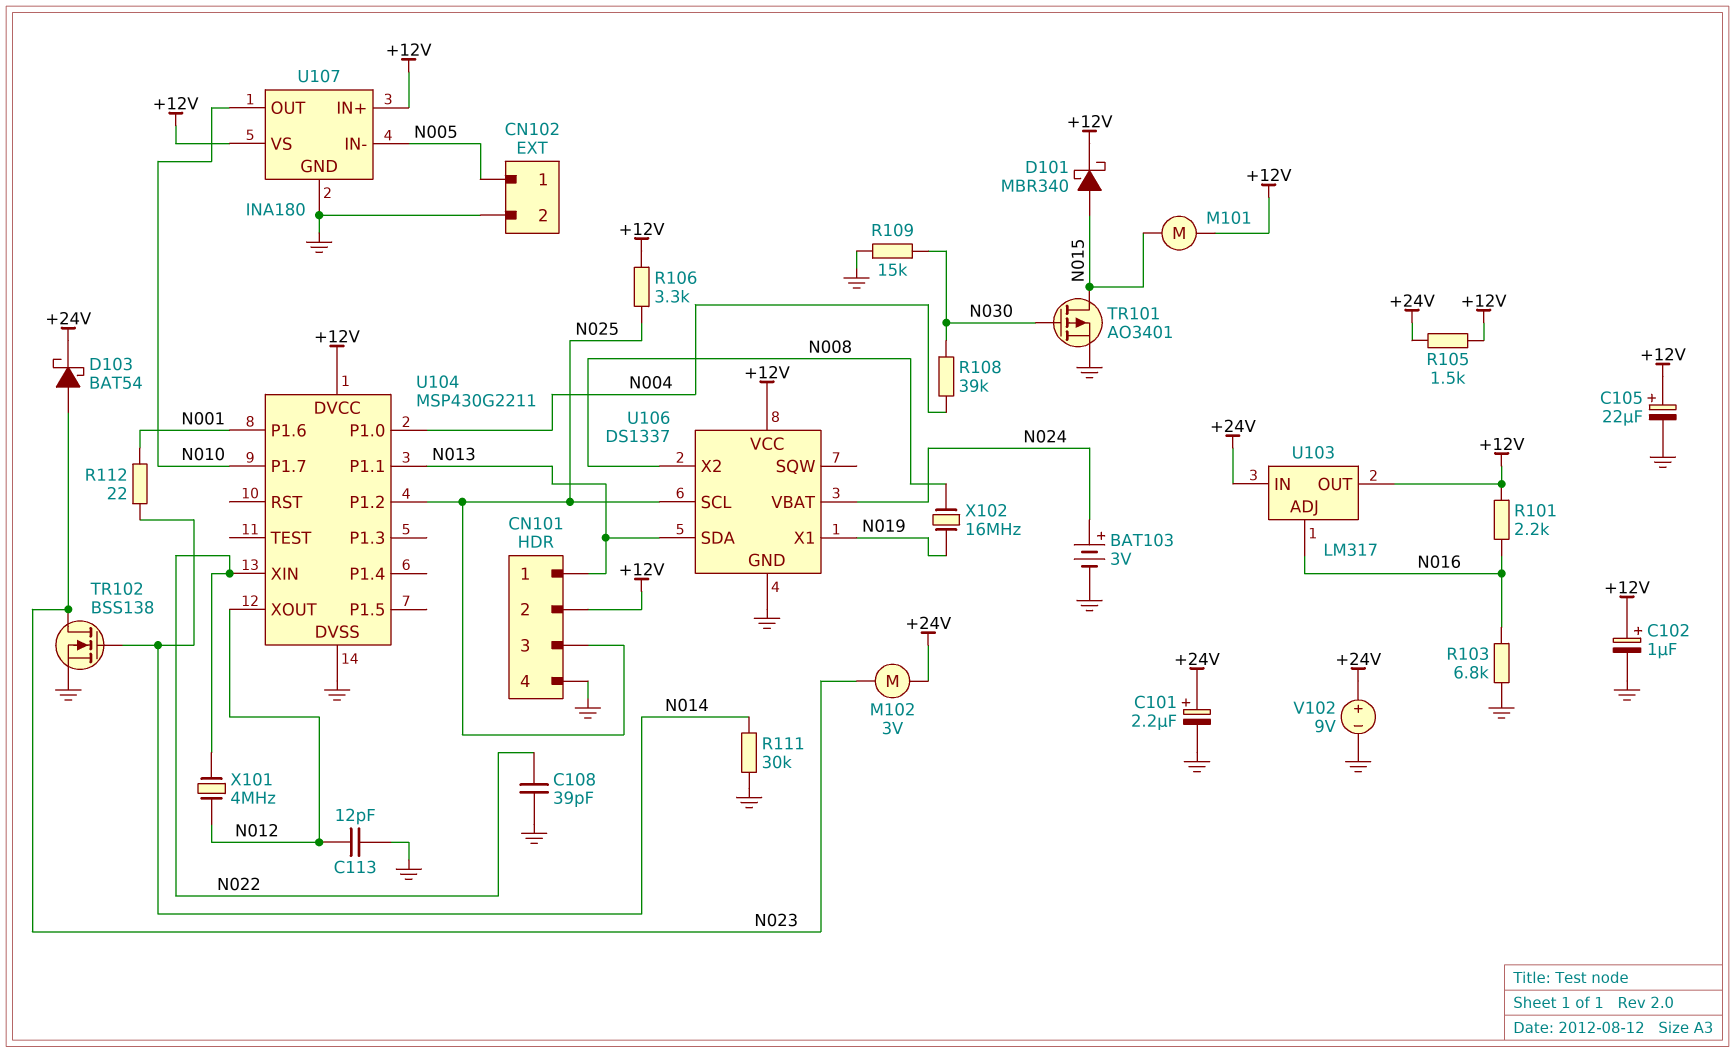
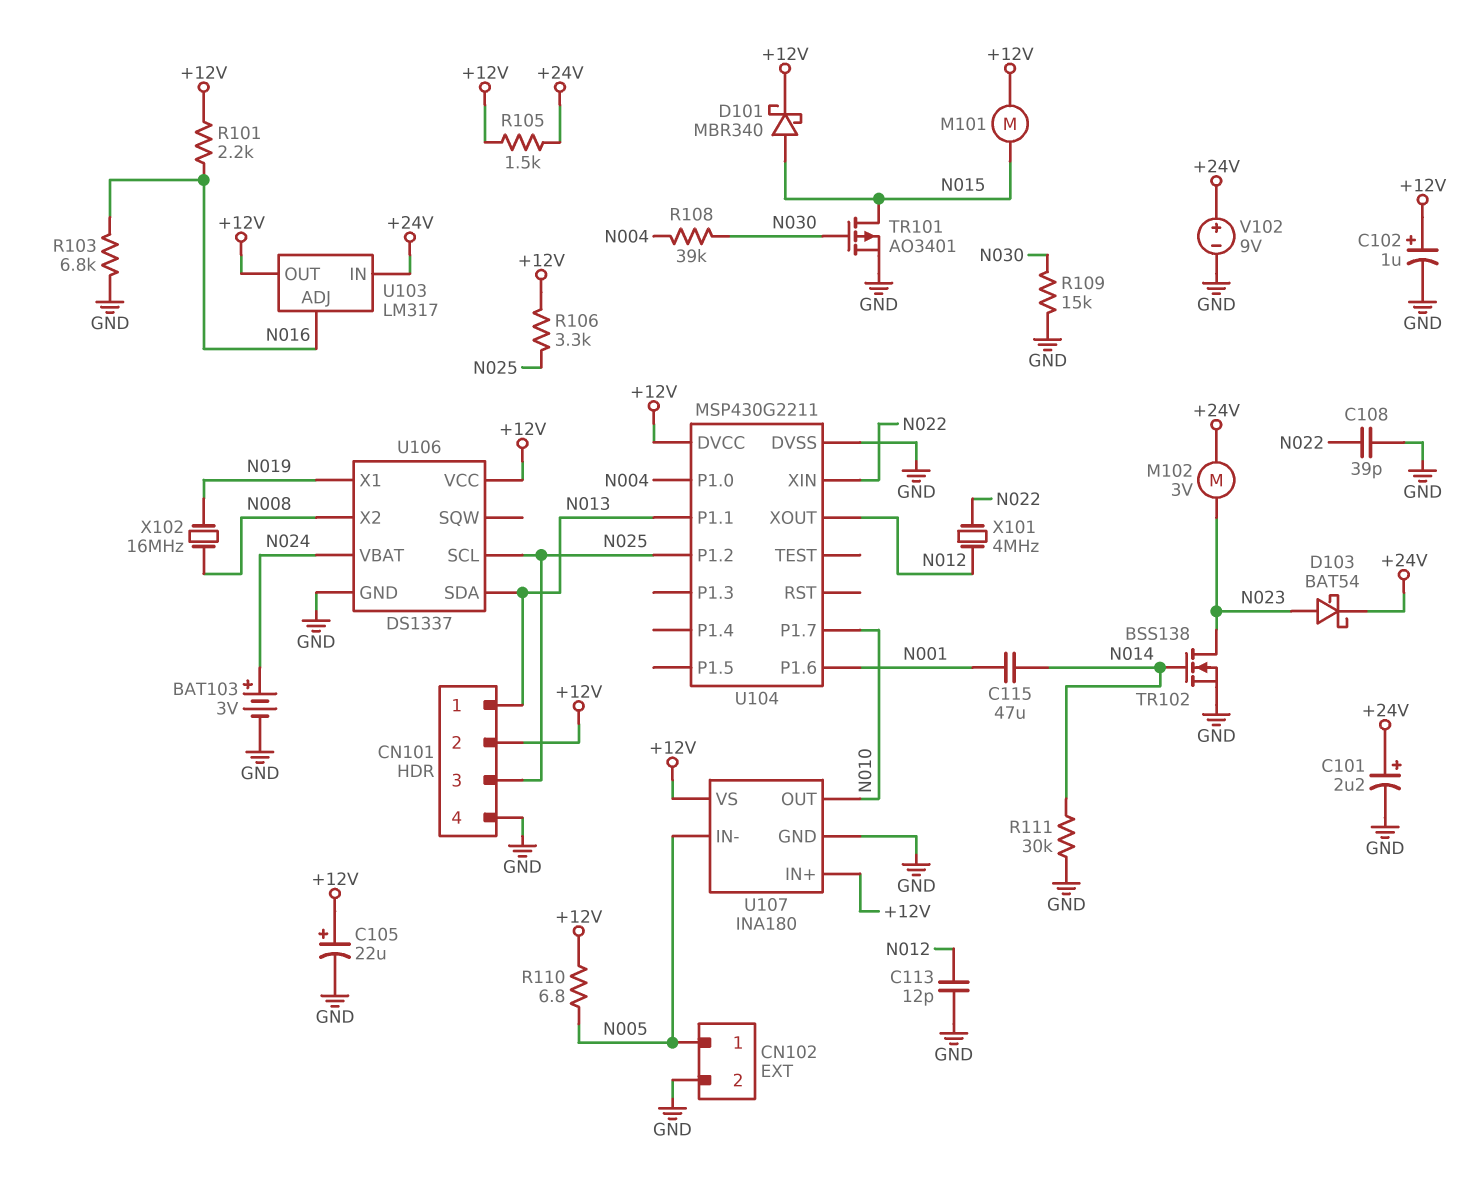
C115: none -> 47uF (N001, N014)
R110: none -> 6.8 (+12V, N005)
R112: 22 (N001, N014) -> none

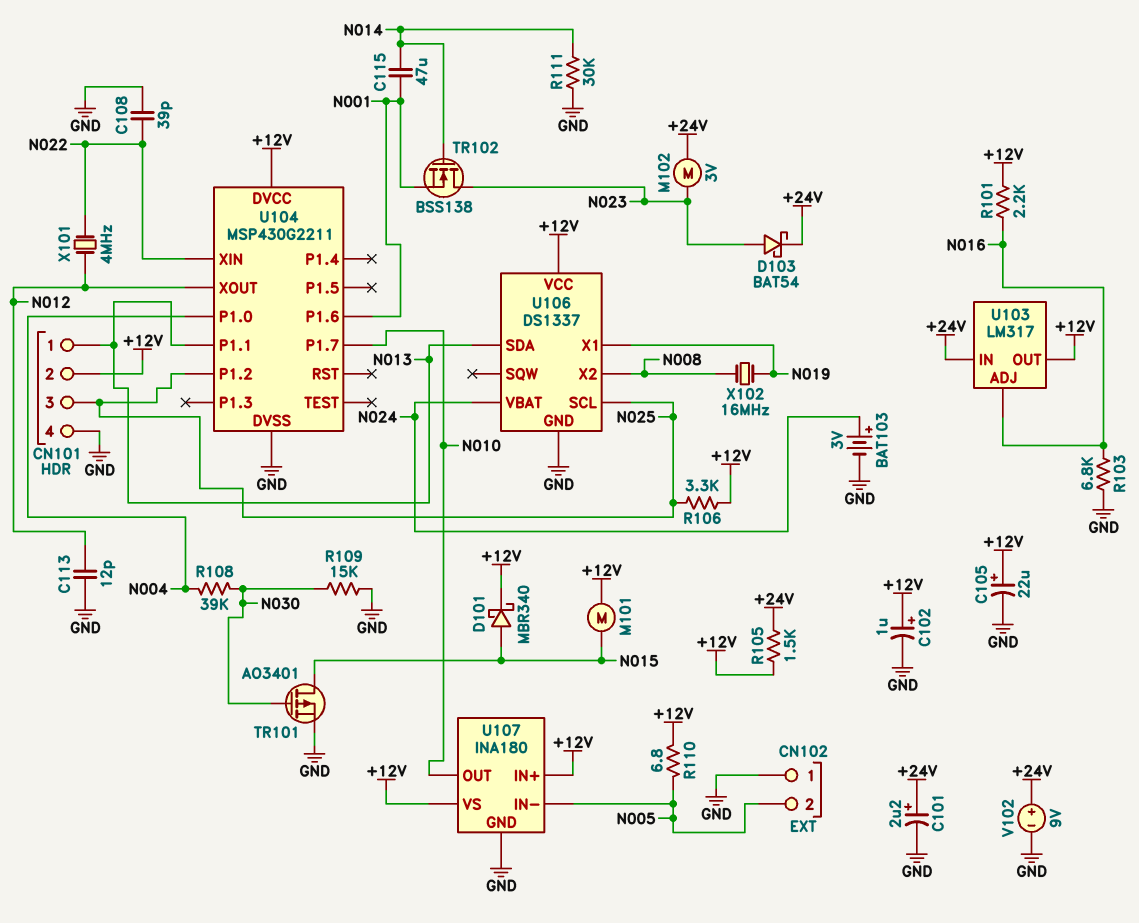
CN102 pin 1: N005 -> GND
CN102 pin 2: GND -> N005
TR102: NMOS BSS138 (G N014, D N023, S GND) -> NMOS BSS138 (G N014, D N023, S N001)

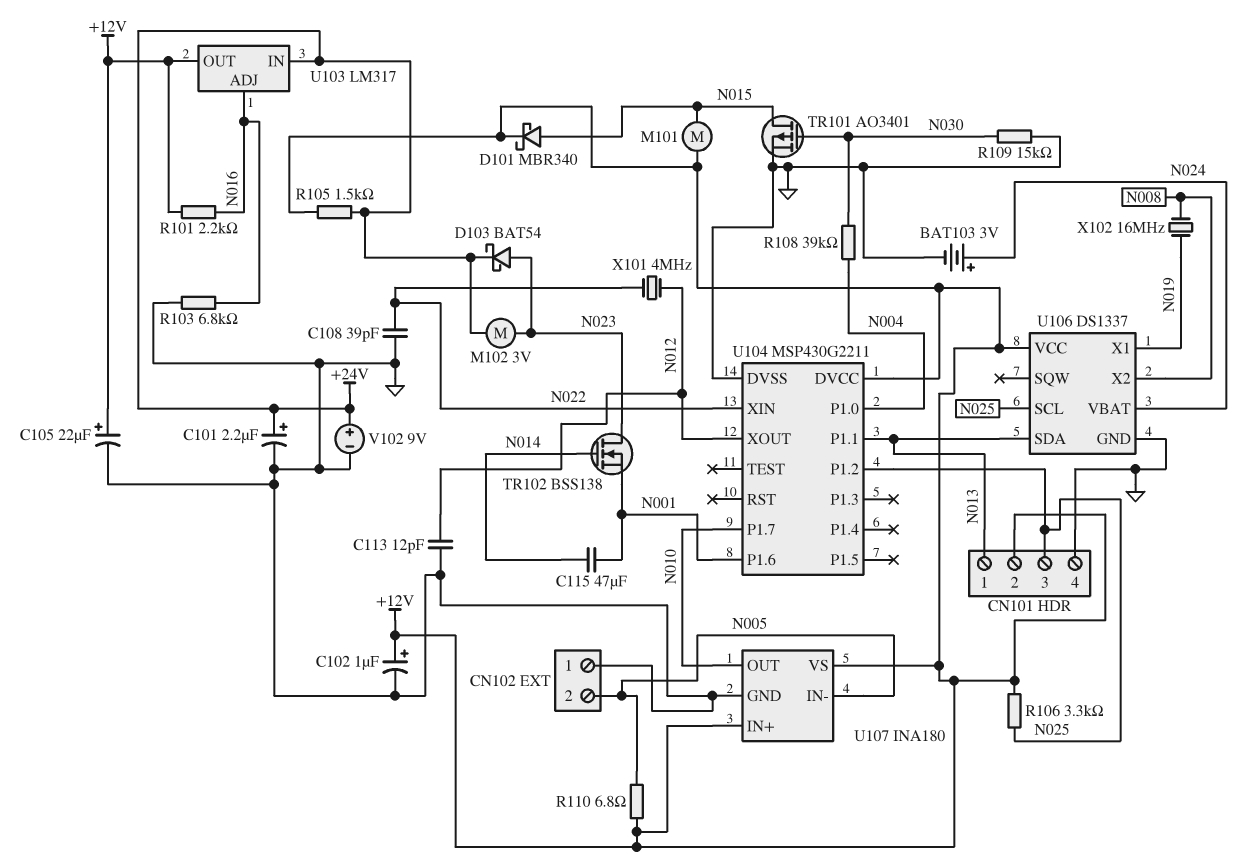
R111: 30k (GND, N014) -> none

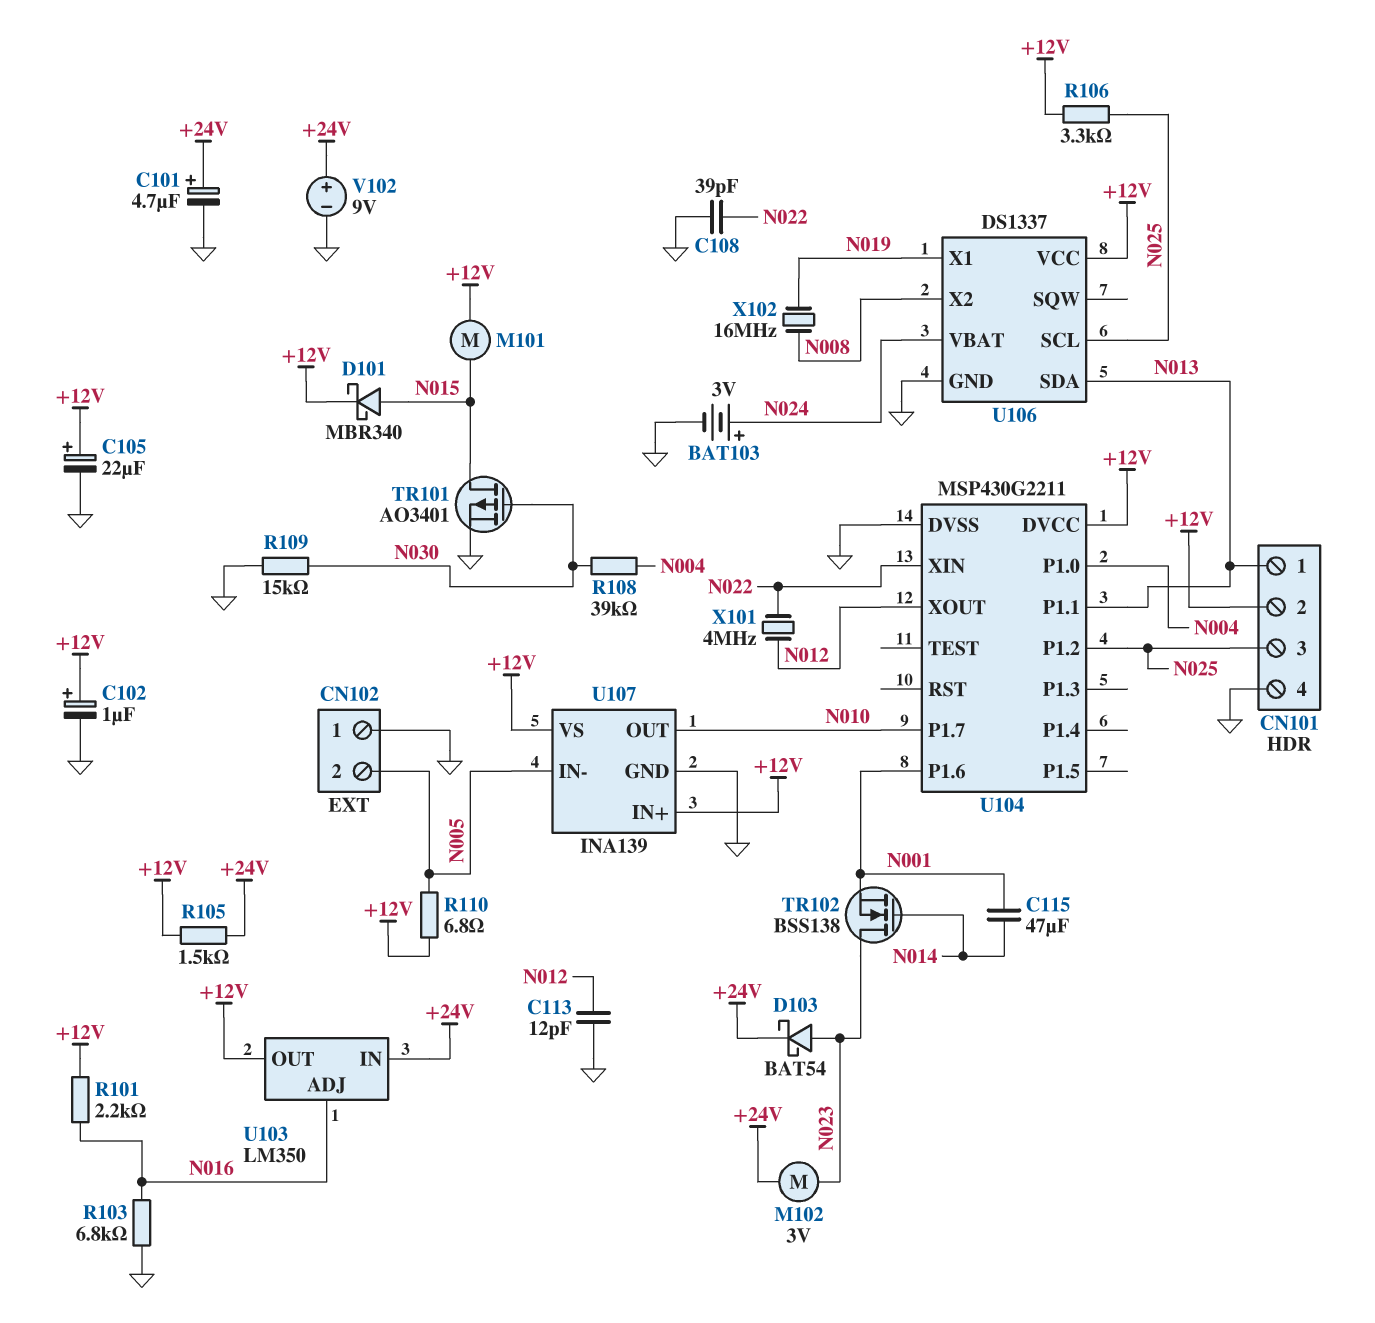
C101: 2.2uF (plus +24V, minus GND) -> 4.7uF (plus +24V, minus GND)
U103: LM317 -> LM350
U107: INA180 -> INA139

